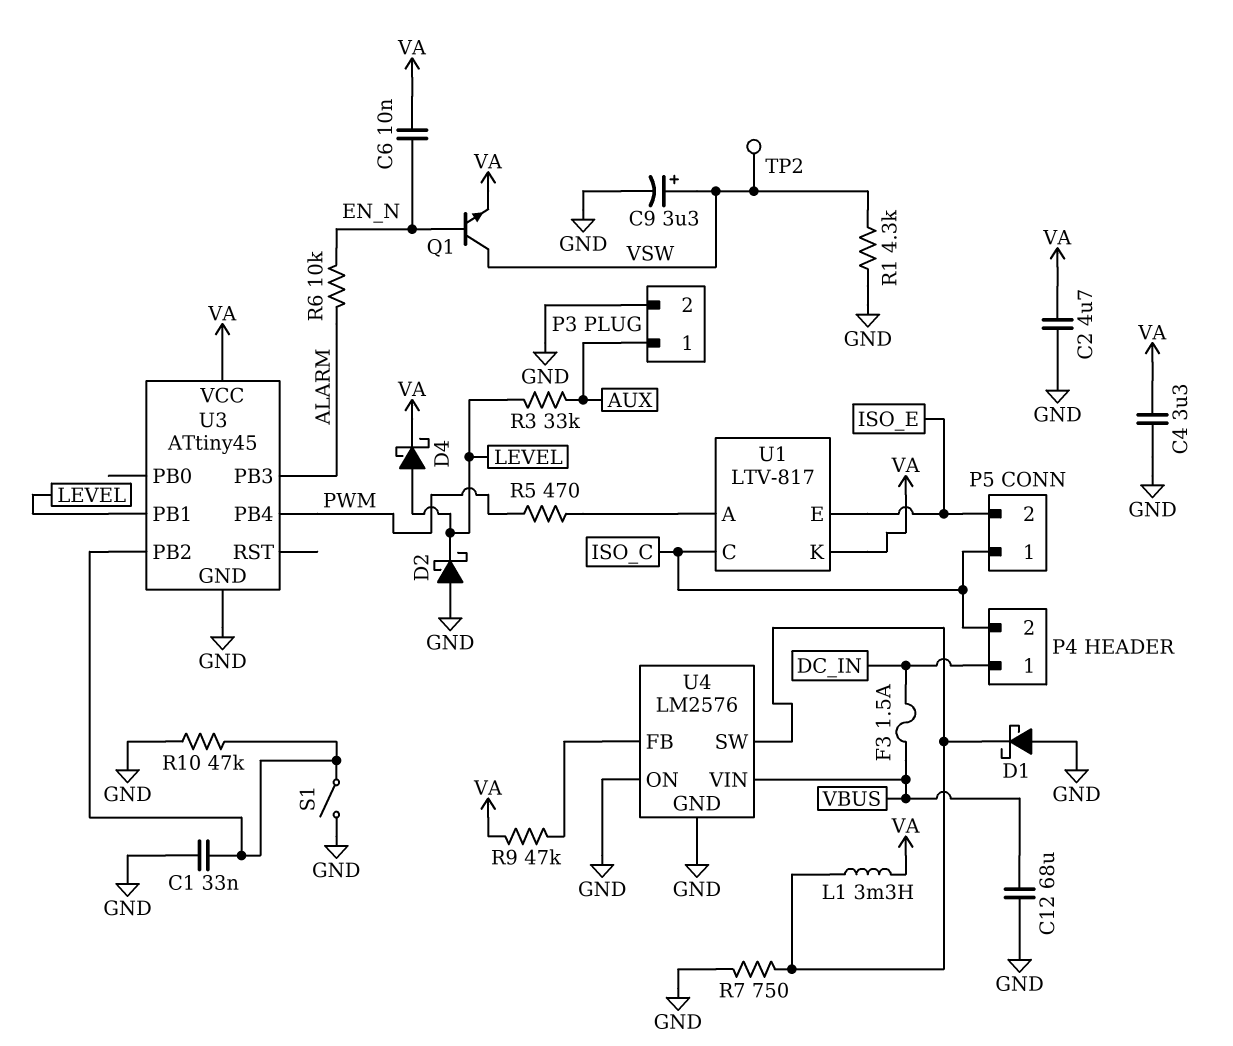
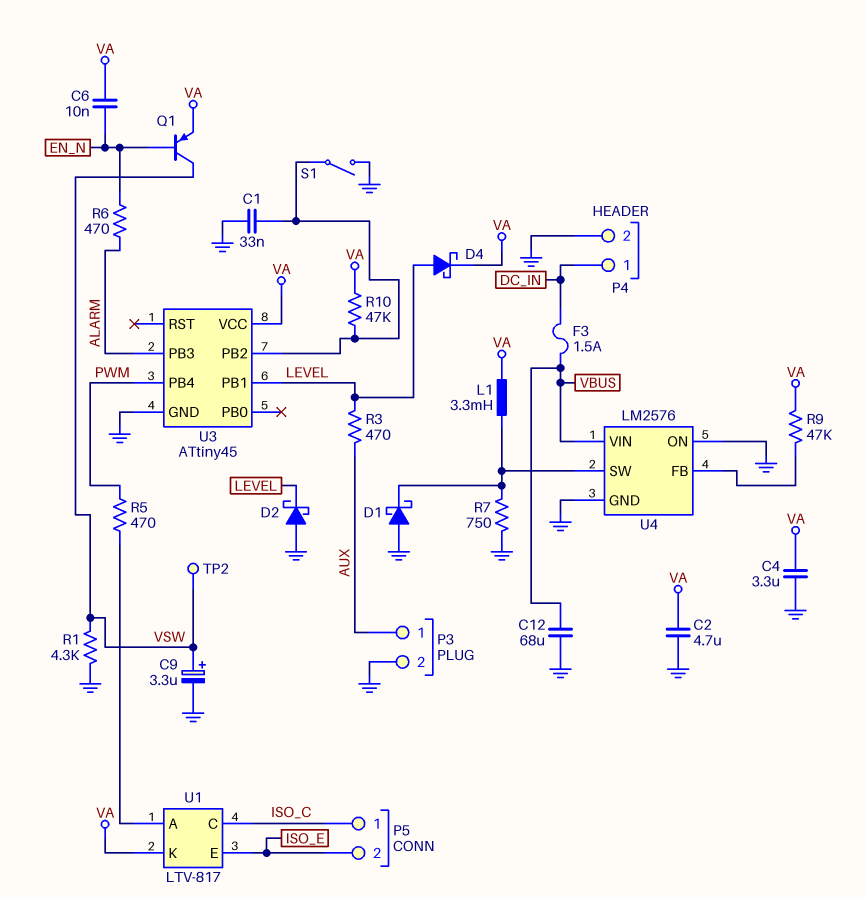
P4 pin 2: ISO_C -> GND
Q1: NPN (B EN_N, C VSW, E VA) -> PNP (B EN_N, C VSW, E VA)
R3: 33k (AUX, LEVEL) -> 470 (AUX, LEVEL)
R6: 10k (ALARM, EN_N) -> 470 (ALARM, EN_N)
R10: 47k (GND, U3/PB2) -> 47k (U3/PB2, VA)

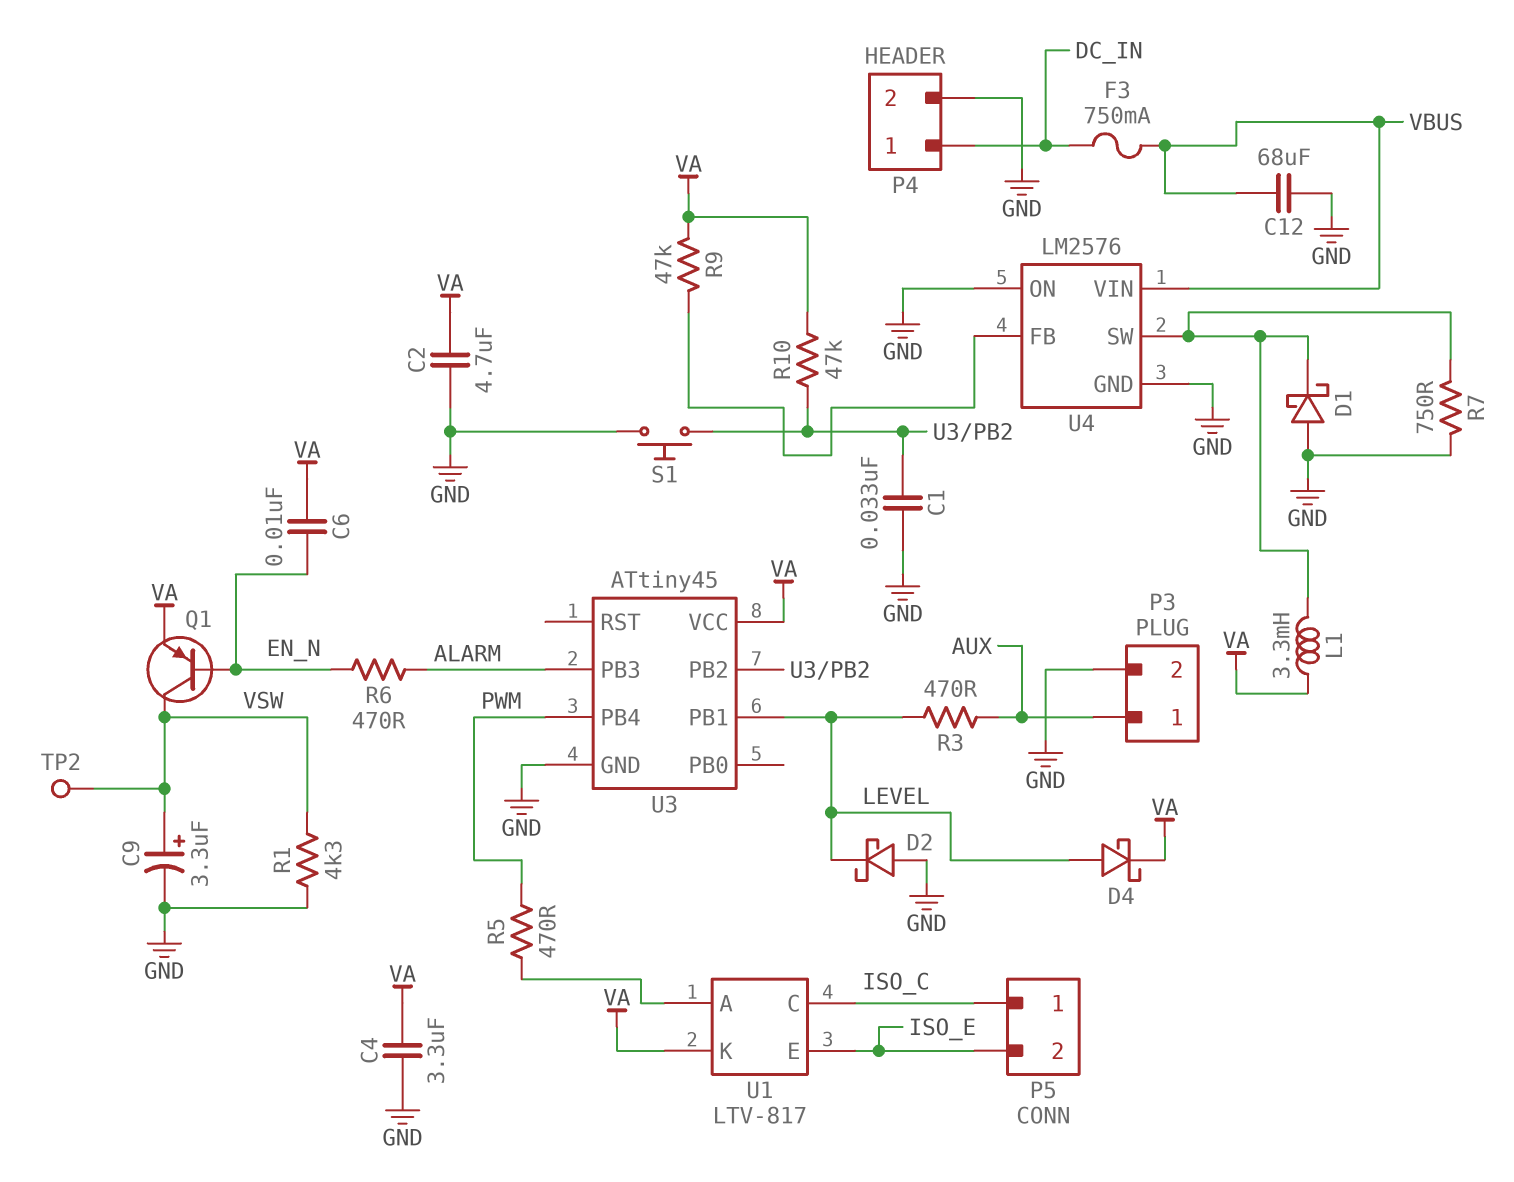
F3: 1.5A (DC_IN, VBUS) -> 750mA (DC_IN, VBUS)
S1: switch (GND, U3/PB2) -> button (GND, U3/PB2)

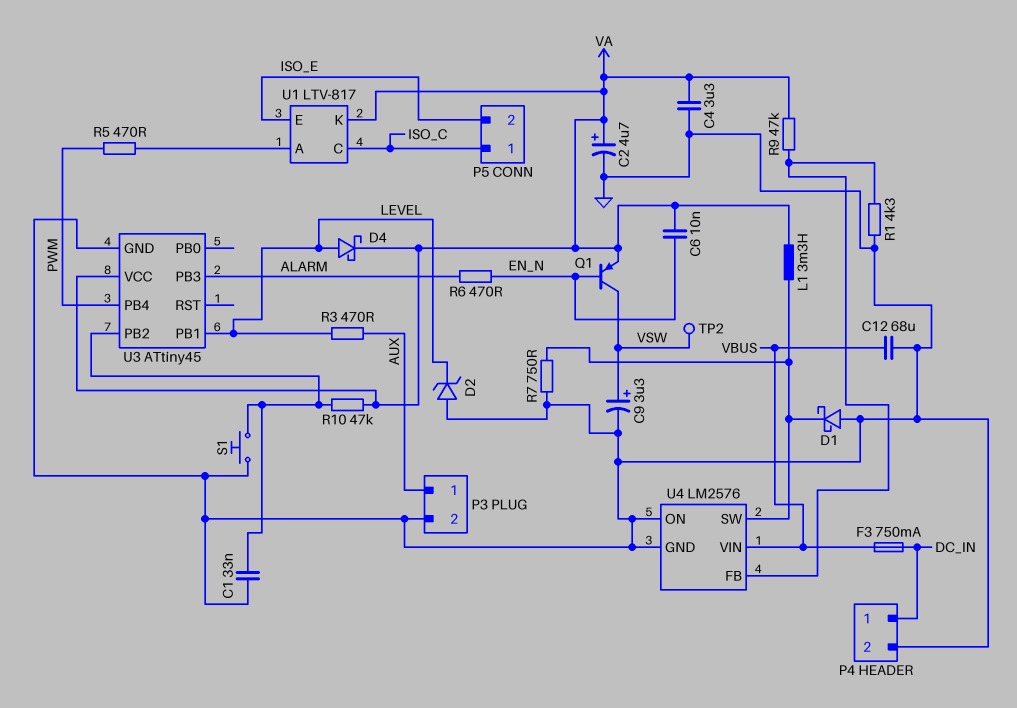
C2: 4.7uF (GND, VA) -> 4.7uF (plus VA, minus GND)
D2: schottky (A GND, K LEVEL) -> zener (A GND, K LEVEL)
R1: 4.3k (GND, VSW) -> 4.3k (GND, U4/FB)

